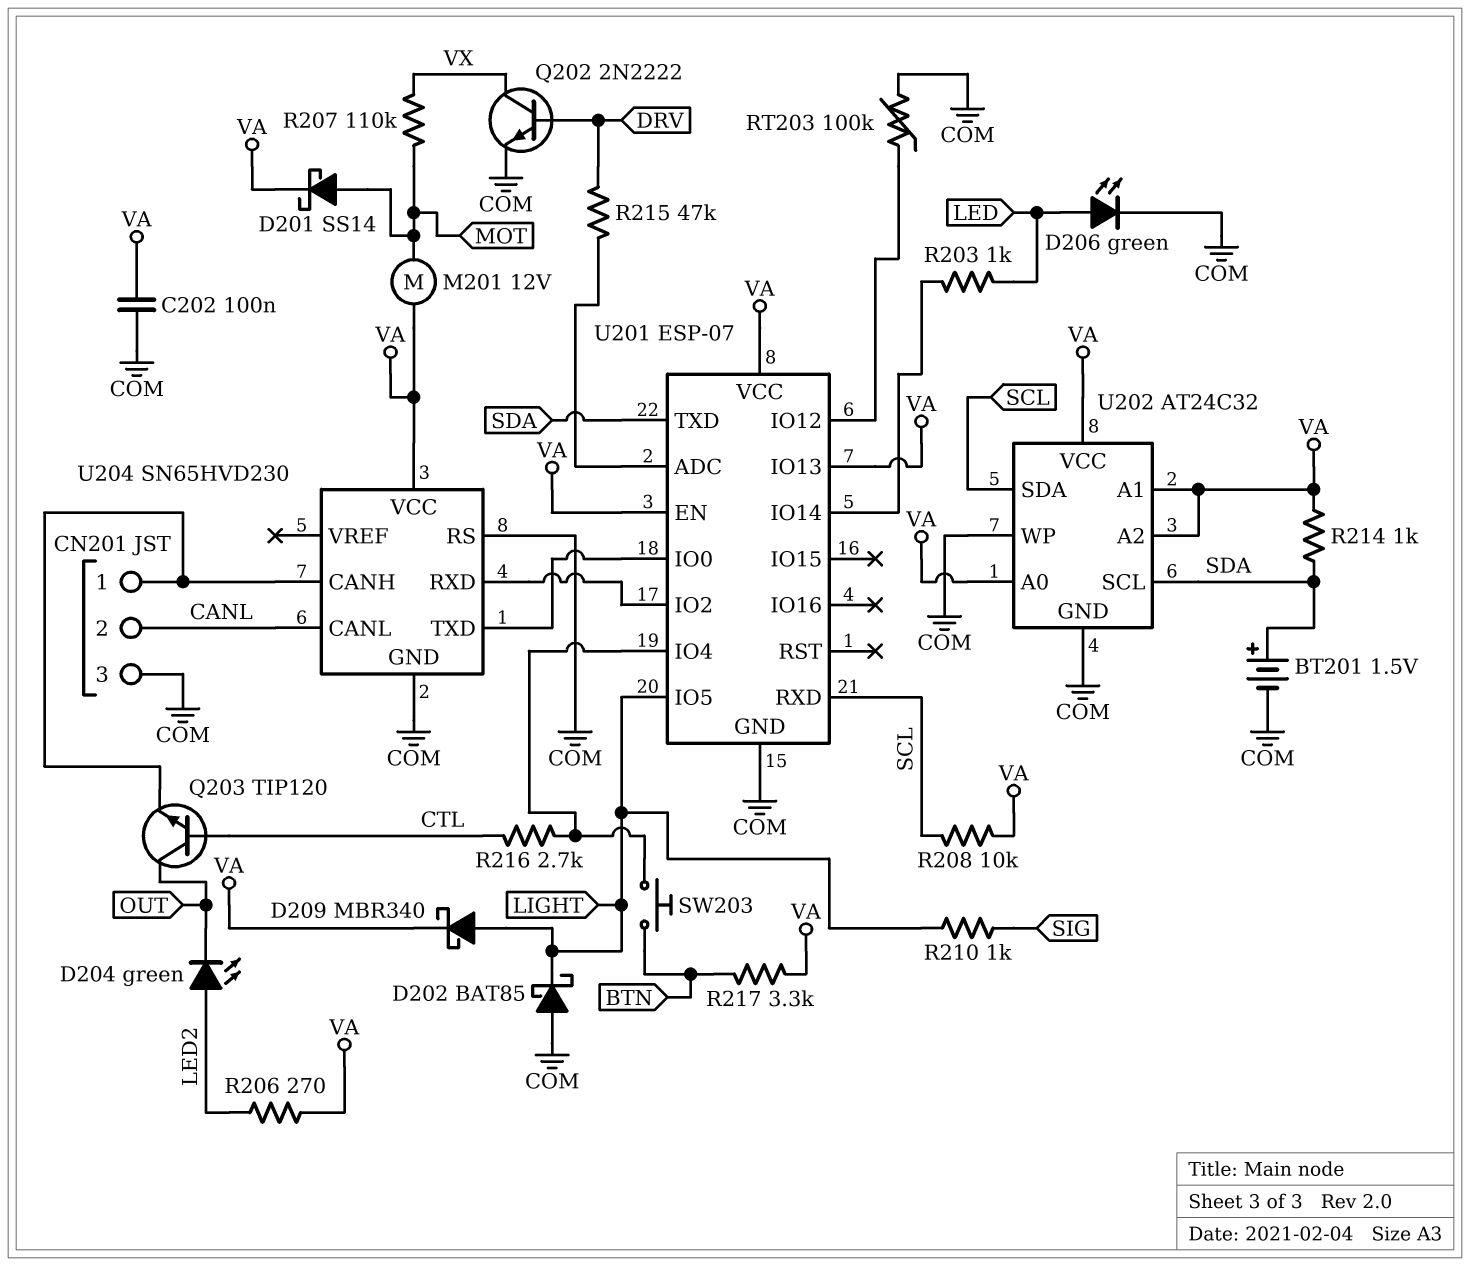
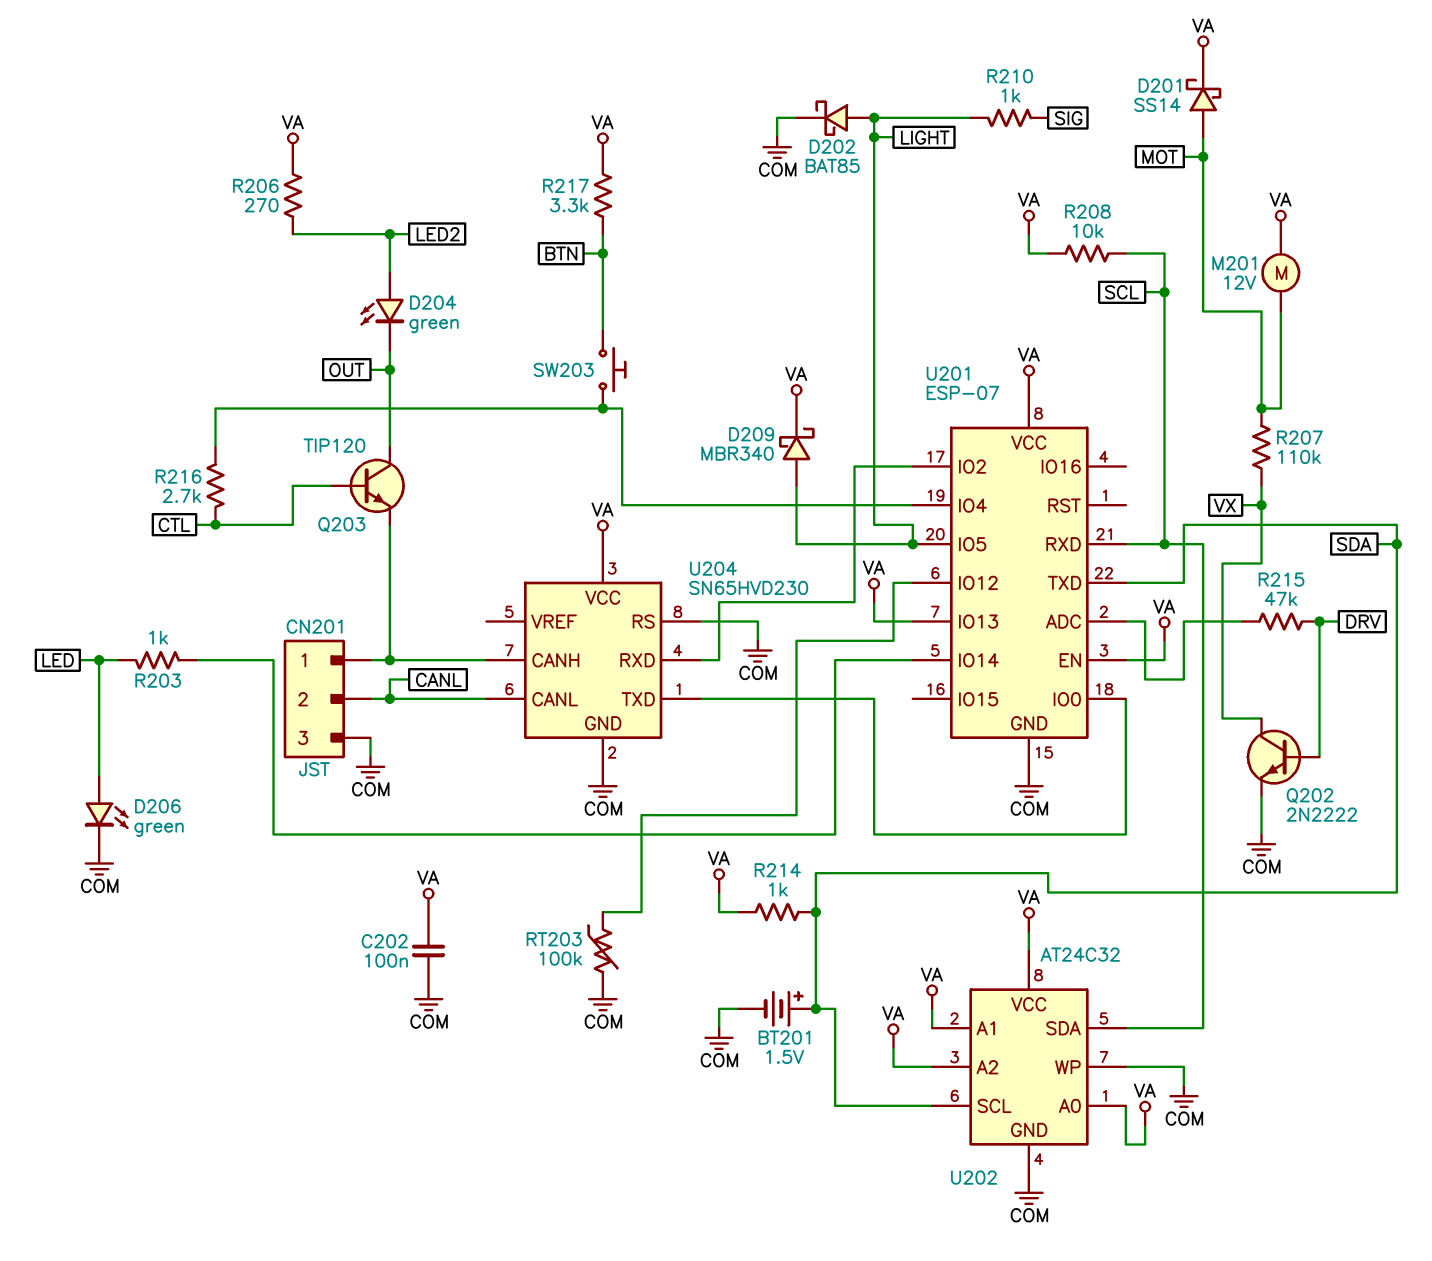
D202: schottky BAT85 (A COM, K LIGHT) -> schottky BAT85 (A LIGHT, K COM)

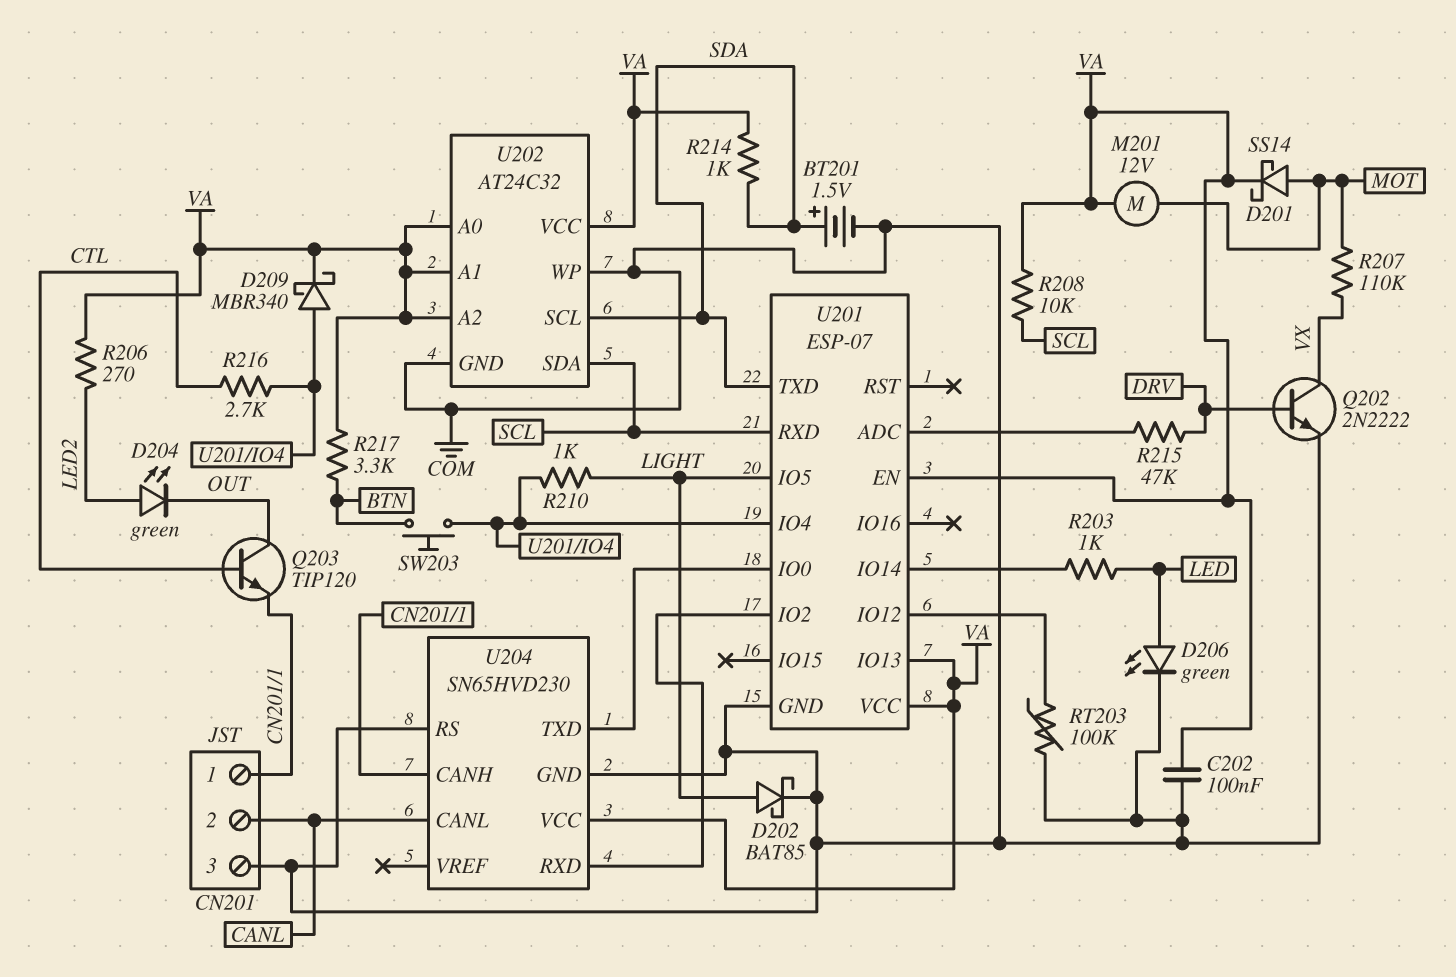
D209: schottky MBR340 (A LIGHT, K VA) -> schottky MBR340 (A U201/IO4, K VA)
R210: 1k (LIGHT, SIG) -> 1k (LIGHT, U201/IO4)

